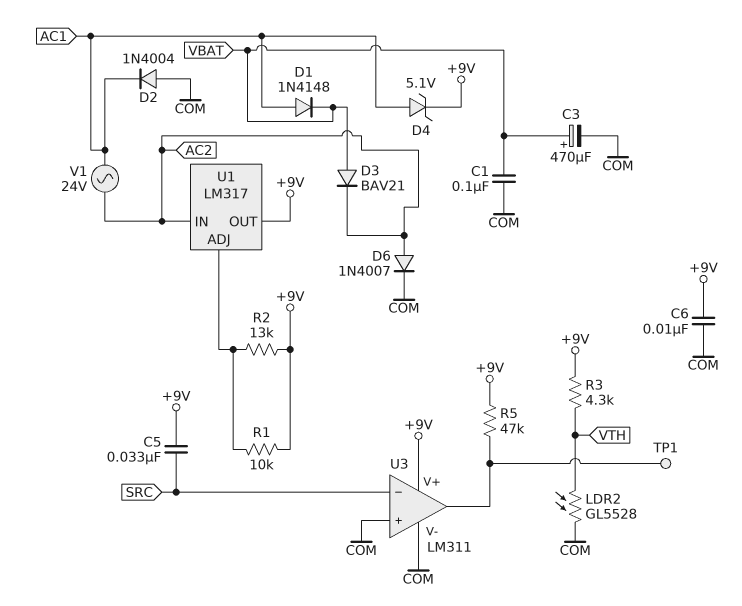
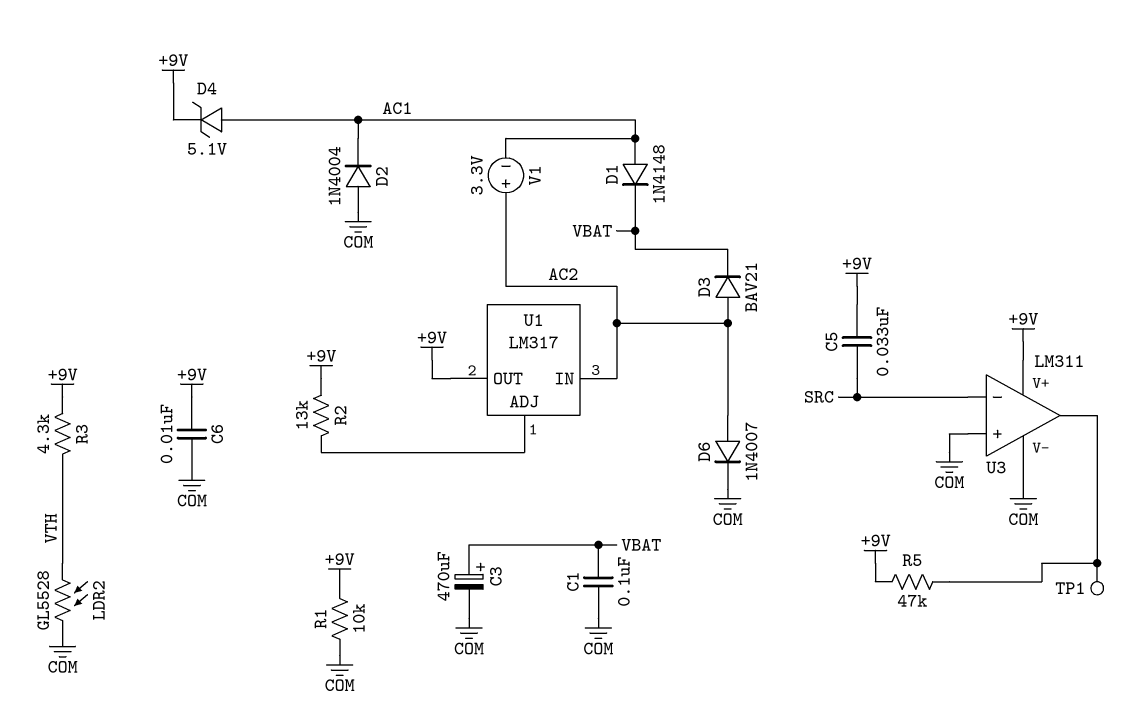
D3: diode BAV21 (A VBAT, K AC2) -> diode BAV21 (A AC2, K VBAT)
R1: 10k (+9V, U1/ADJ) -> 10k (+9V, COM)
V1: AC 24V (AC1, AC2) -> 3.3V (plus AC2, minus AC1)

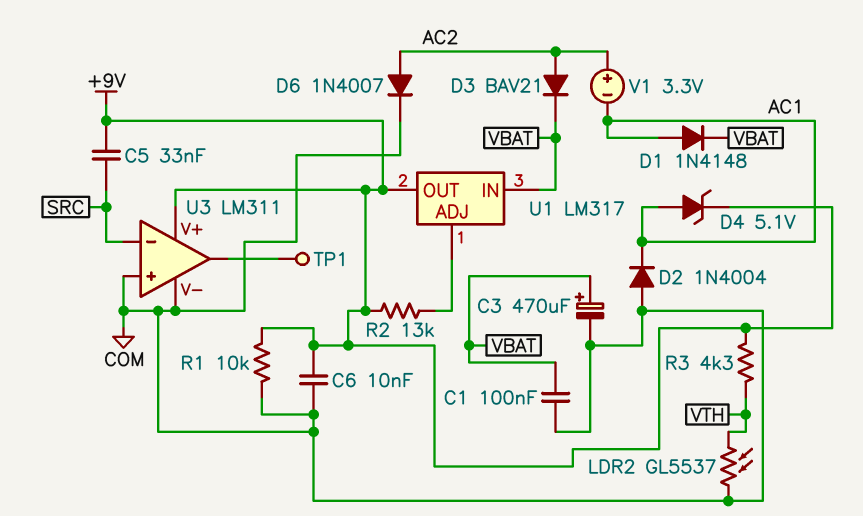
LDR2: GL5528 (COM, VTH) -> GL5537 (COM, VTH)
R5: 47k (+9V, U3/out) -> none
U1 pin IN: AC2 -> VBAT

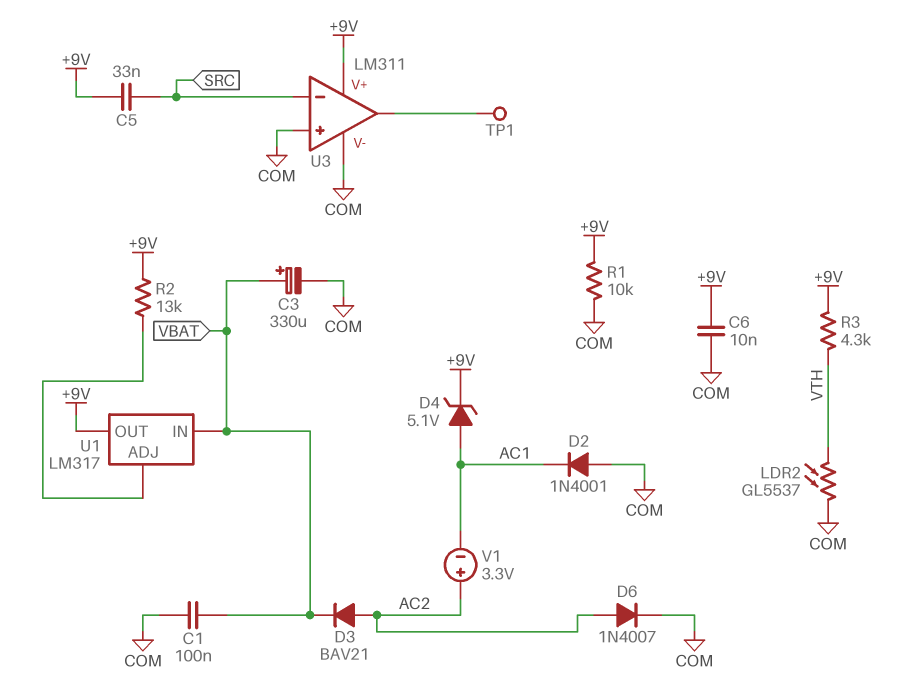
C3: 470uF (plus VBAT, minus COM) -> 330uF (plus VBAT, minus COM)
D1: diode 1N4148 (A AC1, K VBAT) -> none
D2: diode 1N4004 (A COM, K AC1) -> diode 1N4001 (A COM, K AC1)

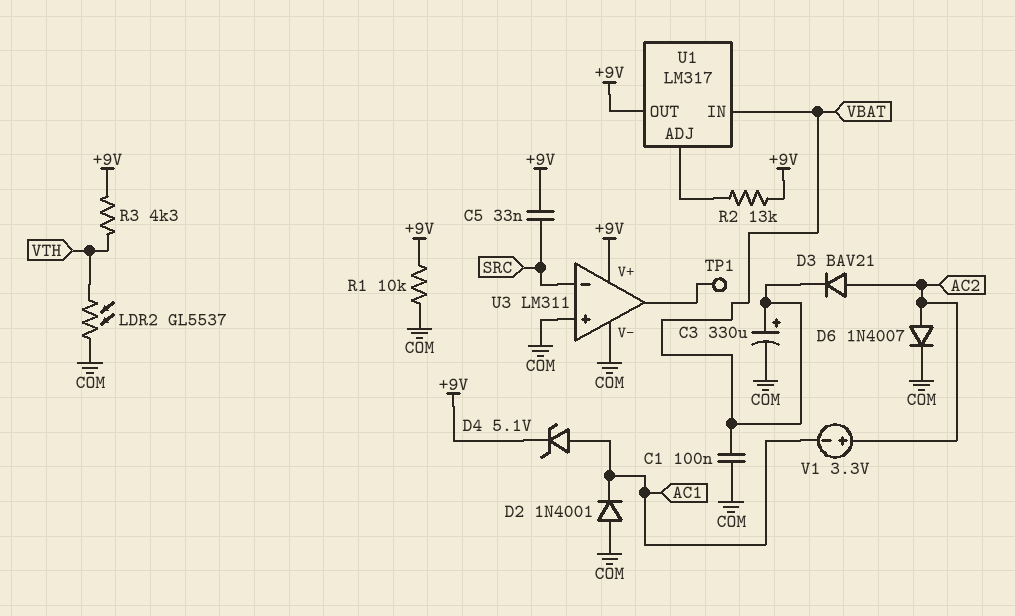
C6: 10nF (+9V, COM) -> none

